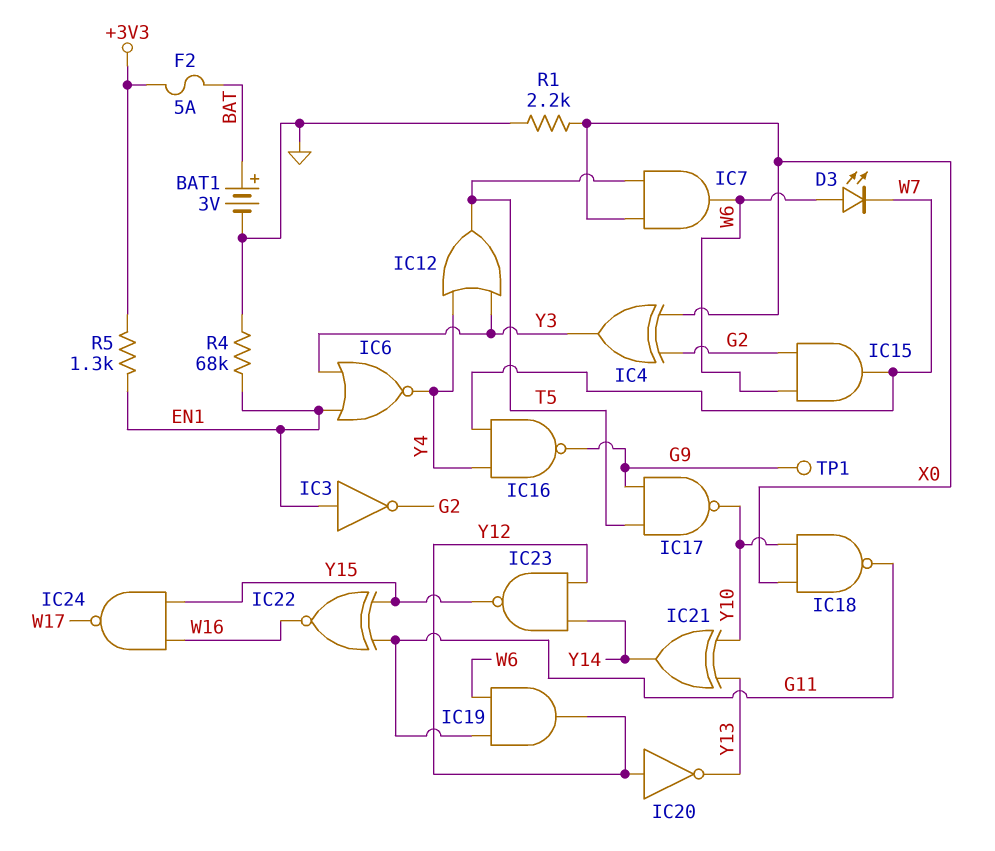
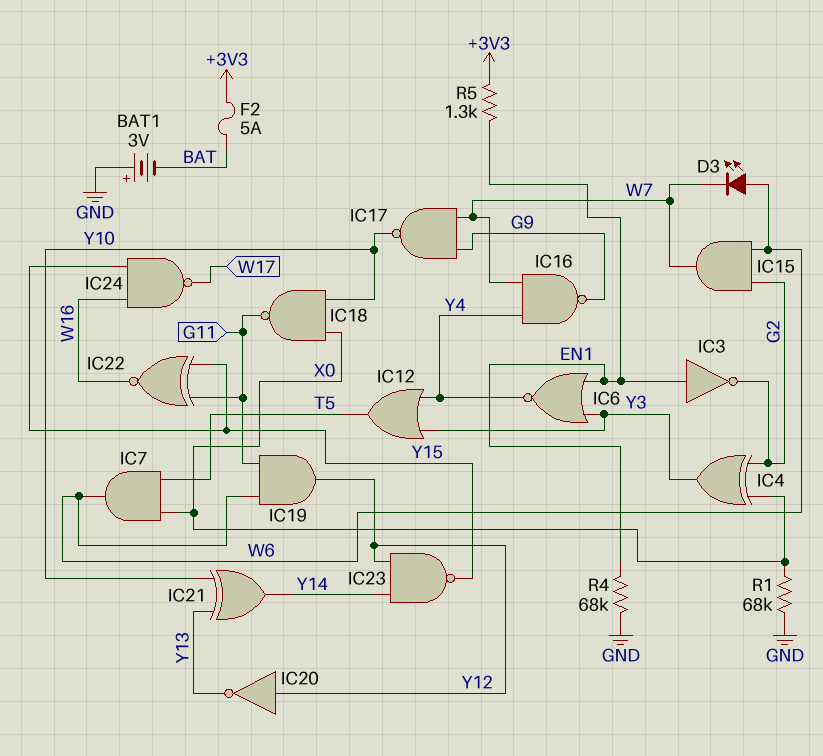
BAT1: 3V (plus BAT, minus GND) -> 3V (plus GND, minus BAT)
IC17: NAND (in G9, in T5, out Y10) -> NAND (in G9, in W7, out Y10)
R1: 2.2k (GND, X0) -> 68k (GND, X0)
TP1: test point (G9) -> none

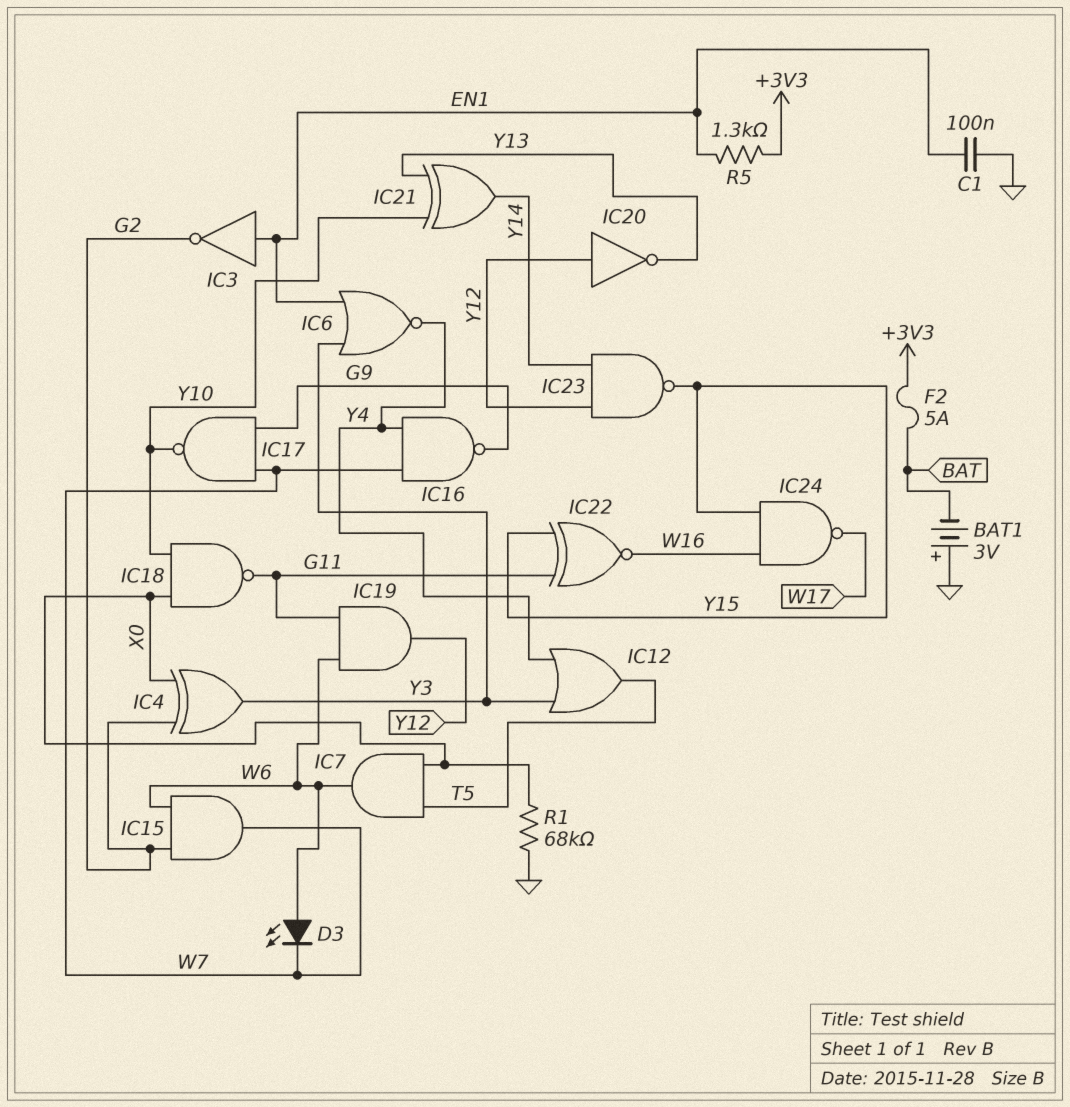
C1: none -> 100nF (EN1, GND)
R4: 68k (EN1, GND) -> none

